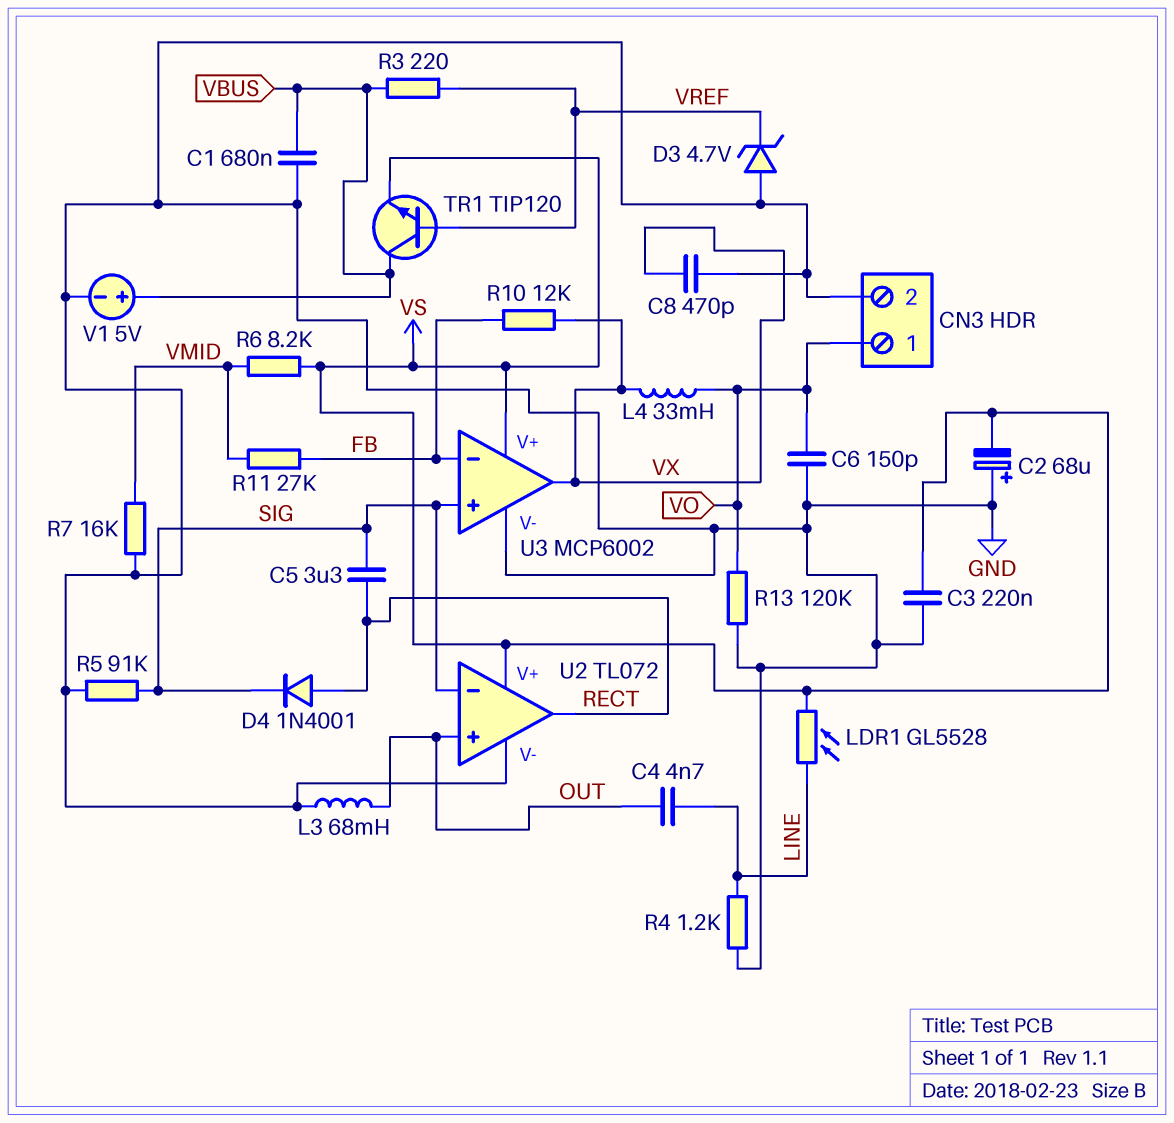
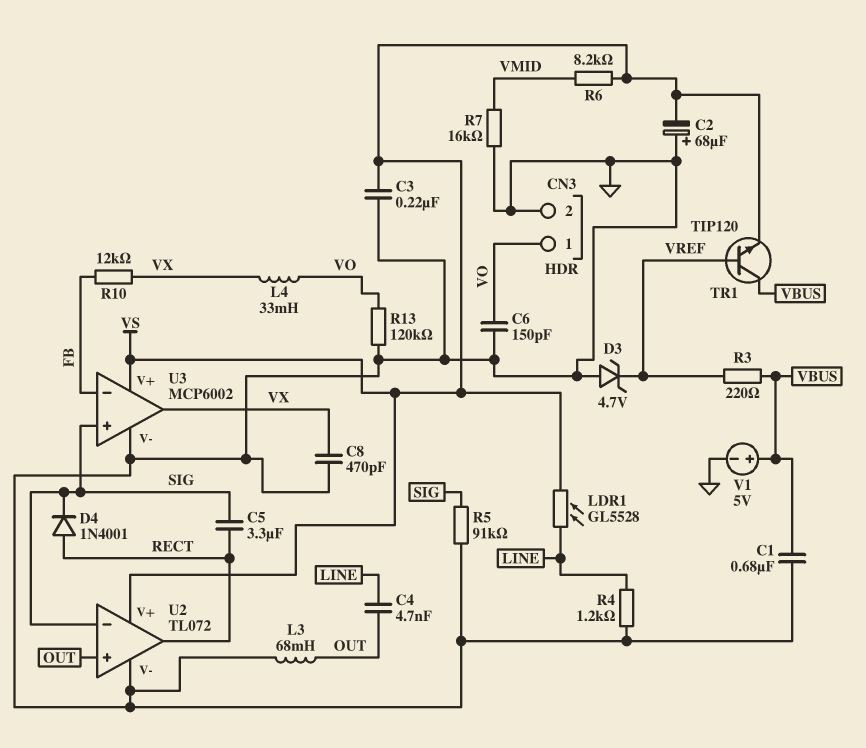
R11: 27k (FB, VMID) -> none

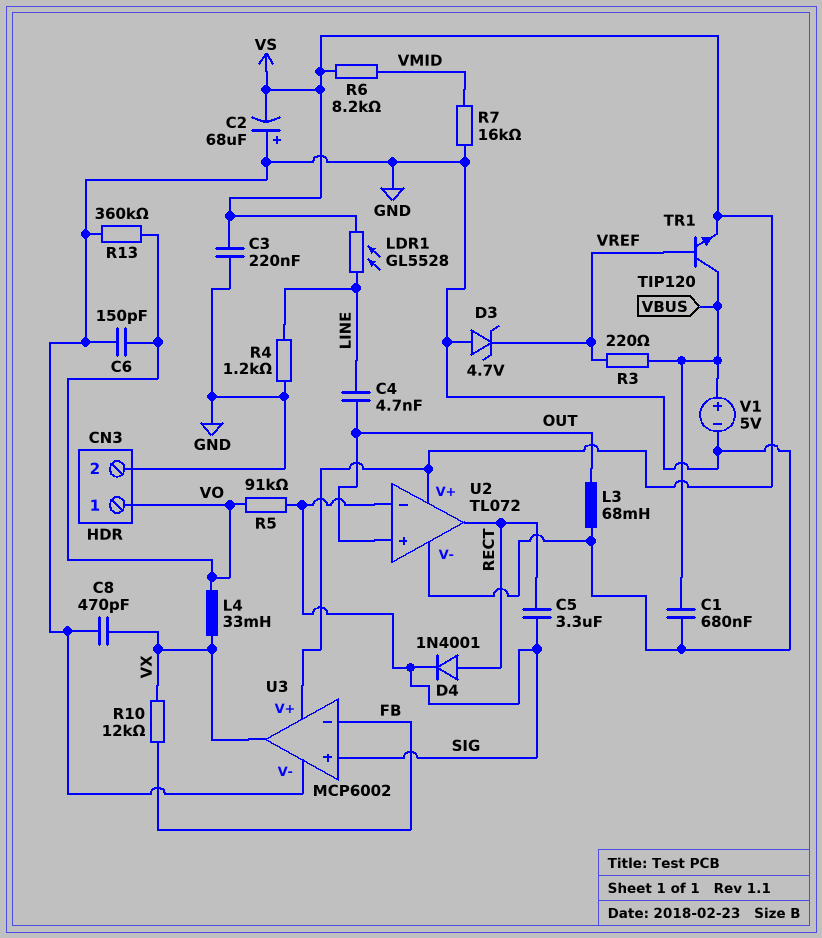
R5: 91k (GND, SIG) -> 91k (SIG, VO)
R13: 120k (GND, VO) -> 360k (GND, VO)

